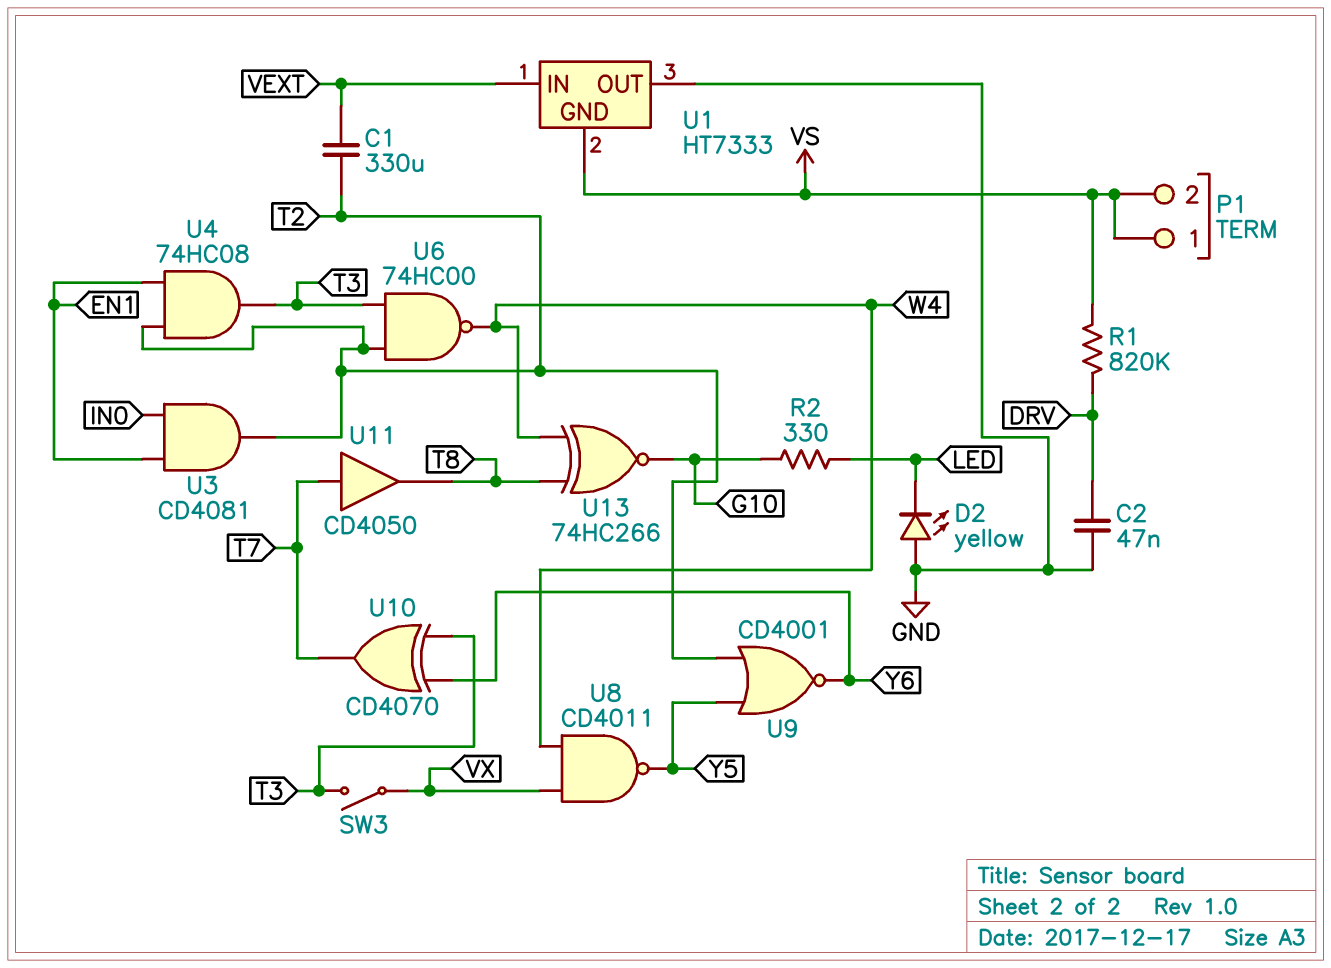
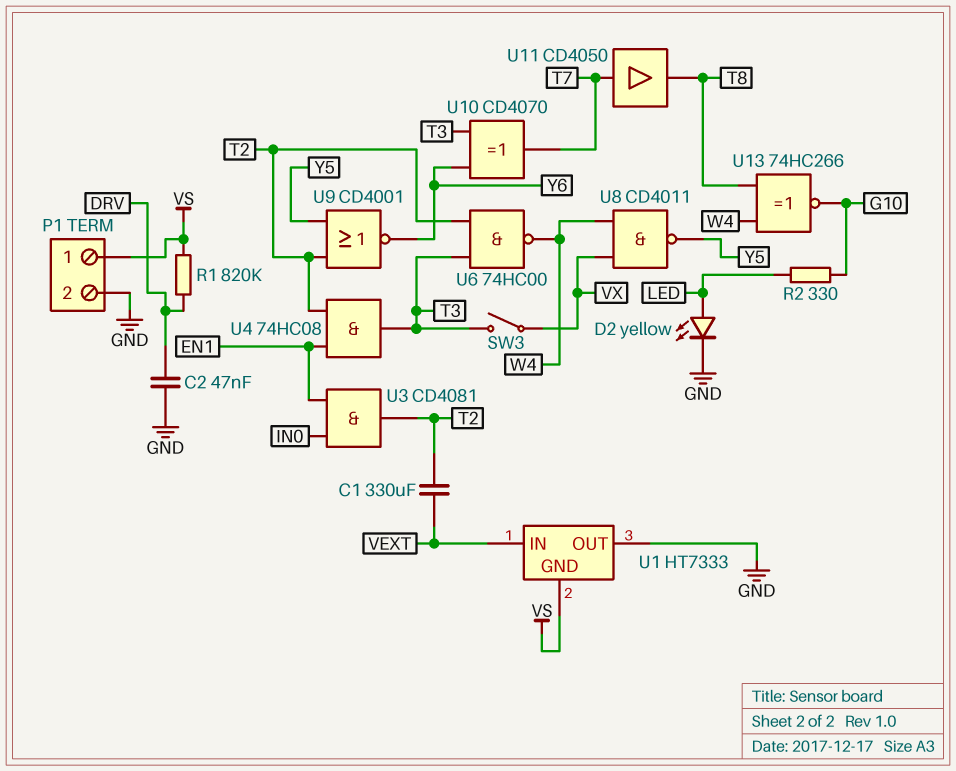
D2: LED yellow (A GND, K LED) -> LED yellow (A LED, K GND)
P1 pin 2: VS -> GND

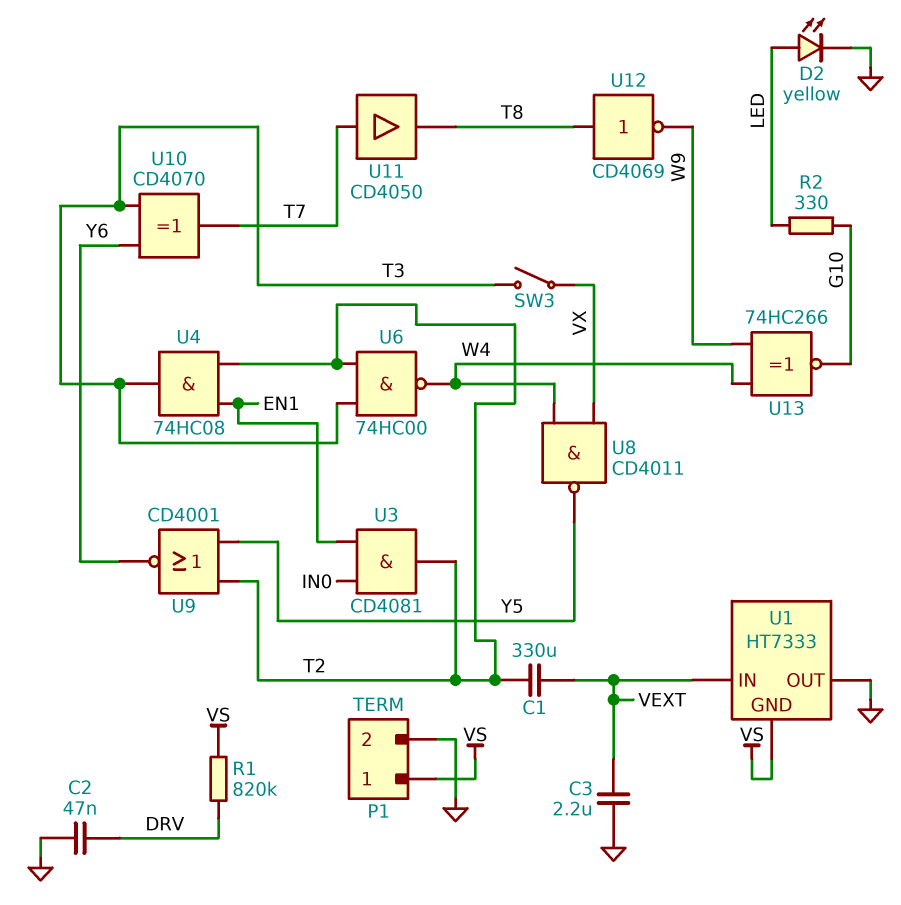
C3: none -> 2.2uF (GND, VEXT)
U12: none -> NOT CD4069 (in T8, out W9)
U13: XNOR 74HC266 (in T8, in W4, out G10) -> XNOR 74HC266 (in W4, in W9, out G10)

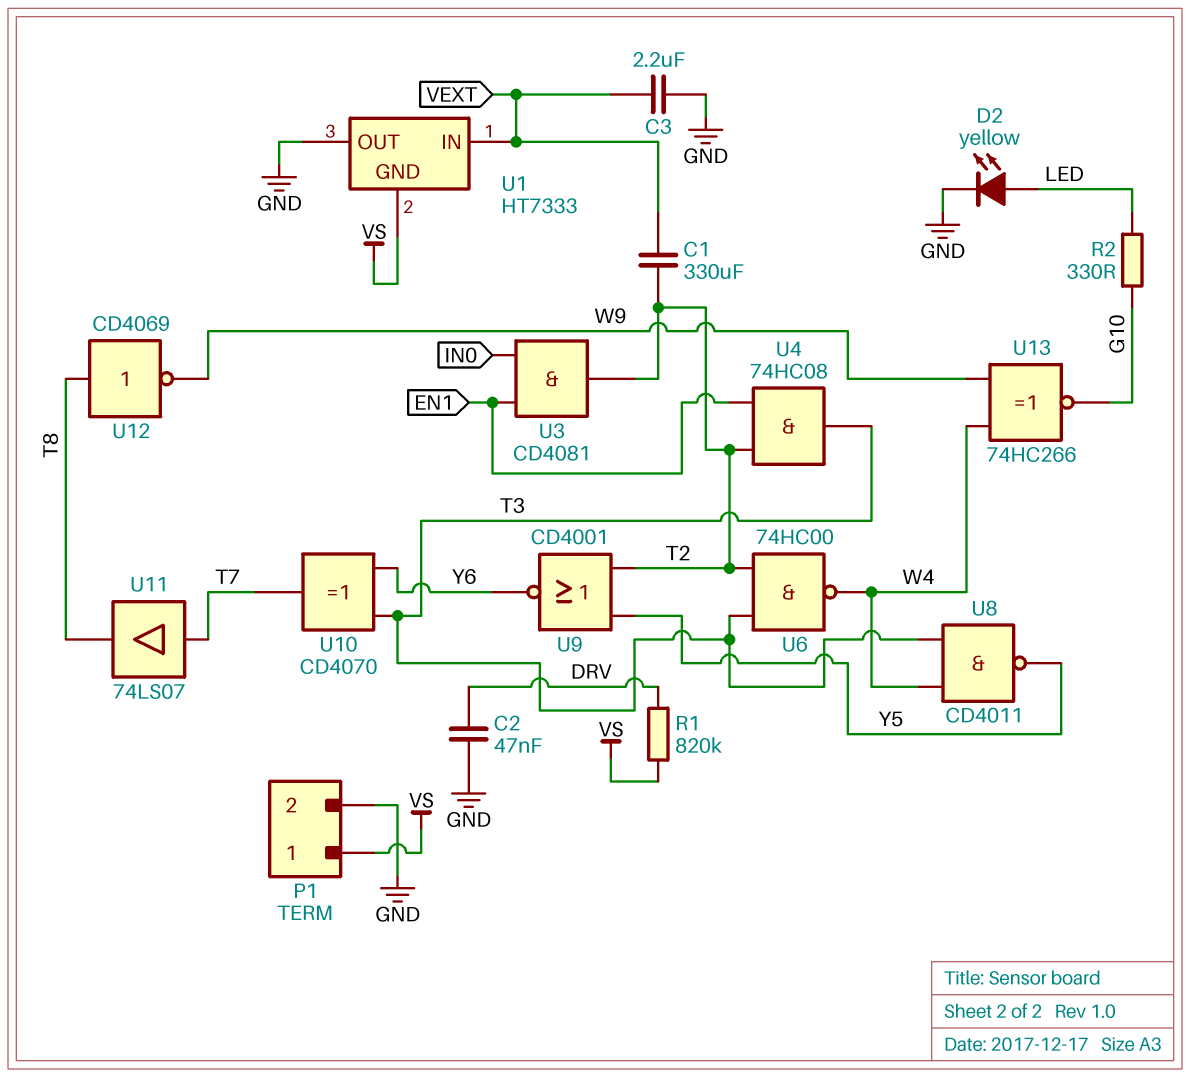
SW3: switch (T3, VX) -> none
U8: NAND CD4011 (in VX, in W4, out Y5) -> NAND CD4011 (in T3, in W4, out Y5)
U11: buffer CD4050 (in T7, out T8) -> buffer 74LS07 (in T7, out T8)

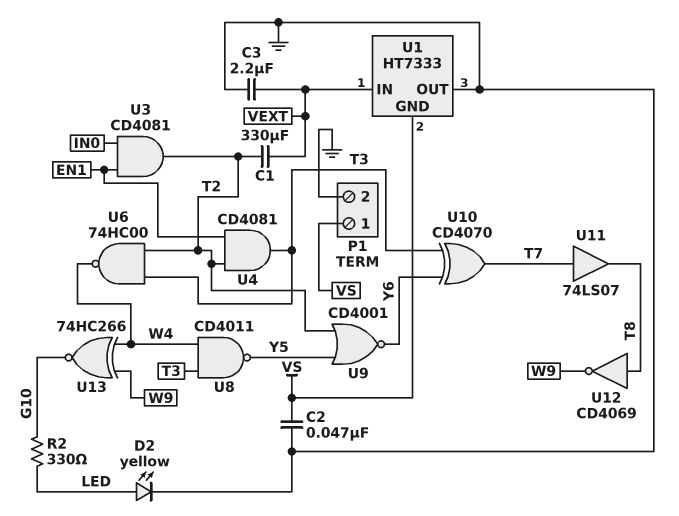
C2: 47nF (DRV, GND) -> 47nF (GND, VS)
R1: 820k (DRV, VS) -> none
U4: AND 74HC08 (in EN1, in T2, out T3) -> AND CD4081 (in EN1, in T2, out T3)

